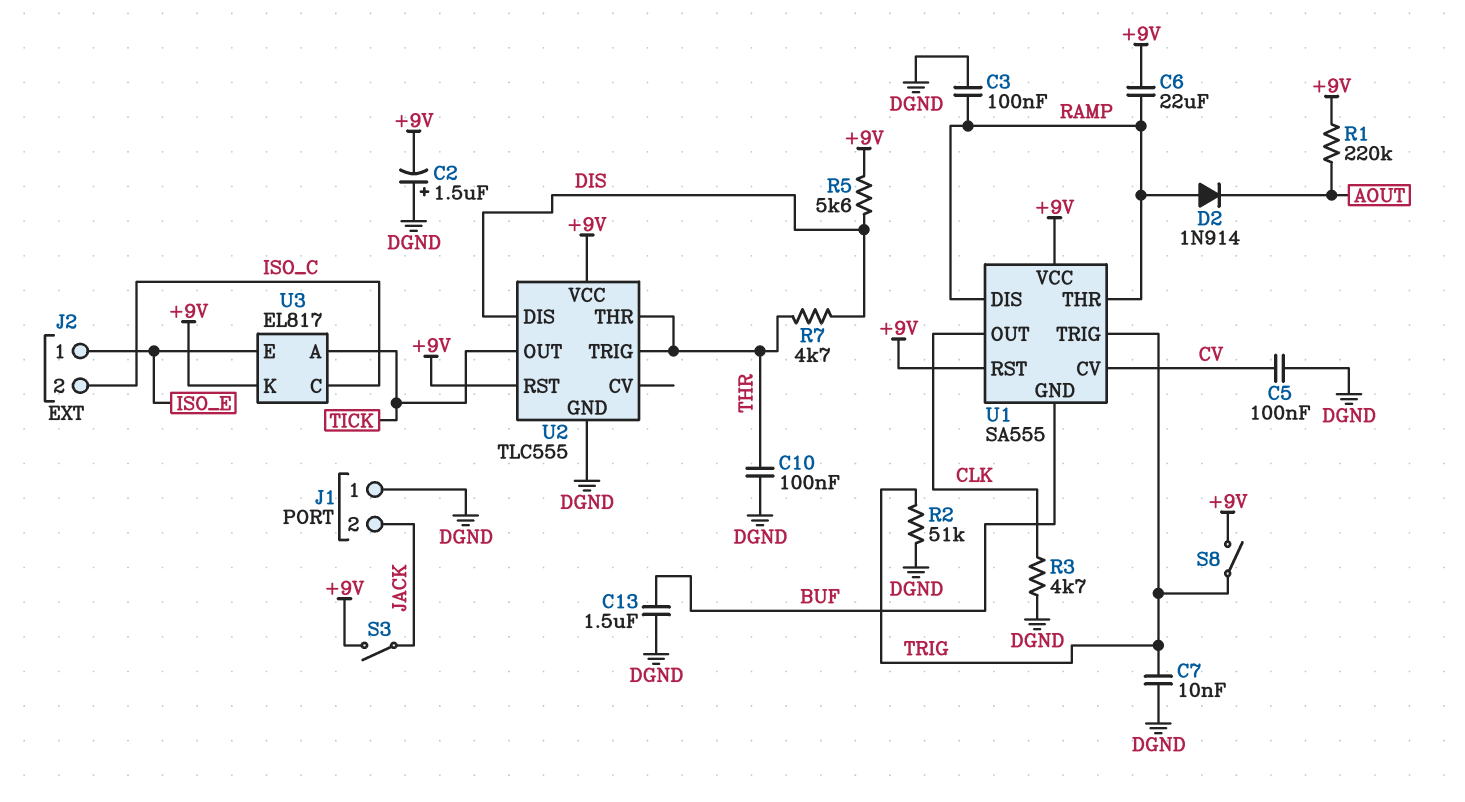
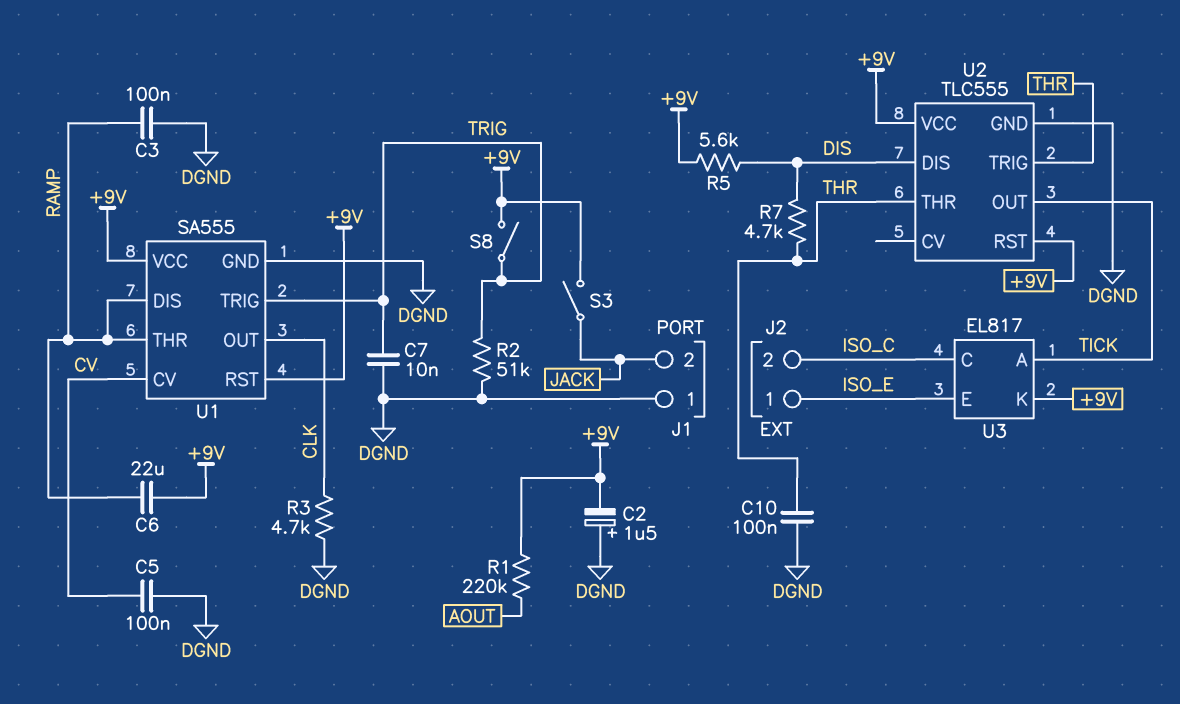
C13: 1.5uF (BUF, DGND) -> none
D2: diode 1N914 (A RAMP, K AOUT) -> none
U1 pin GND: BUF -> DGND

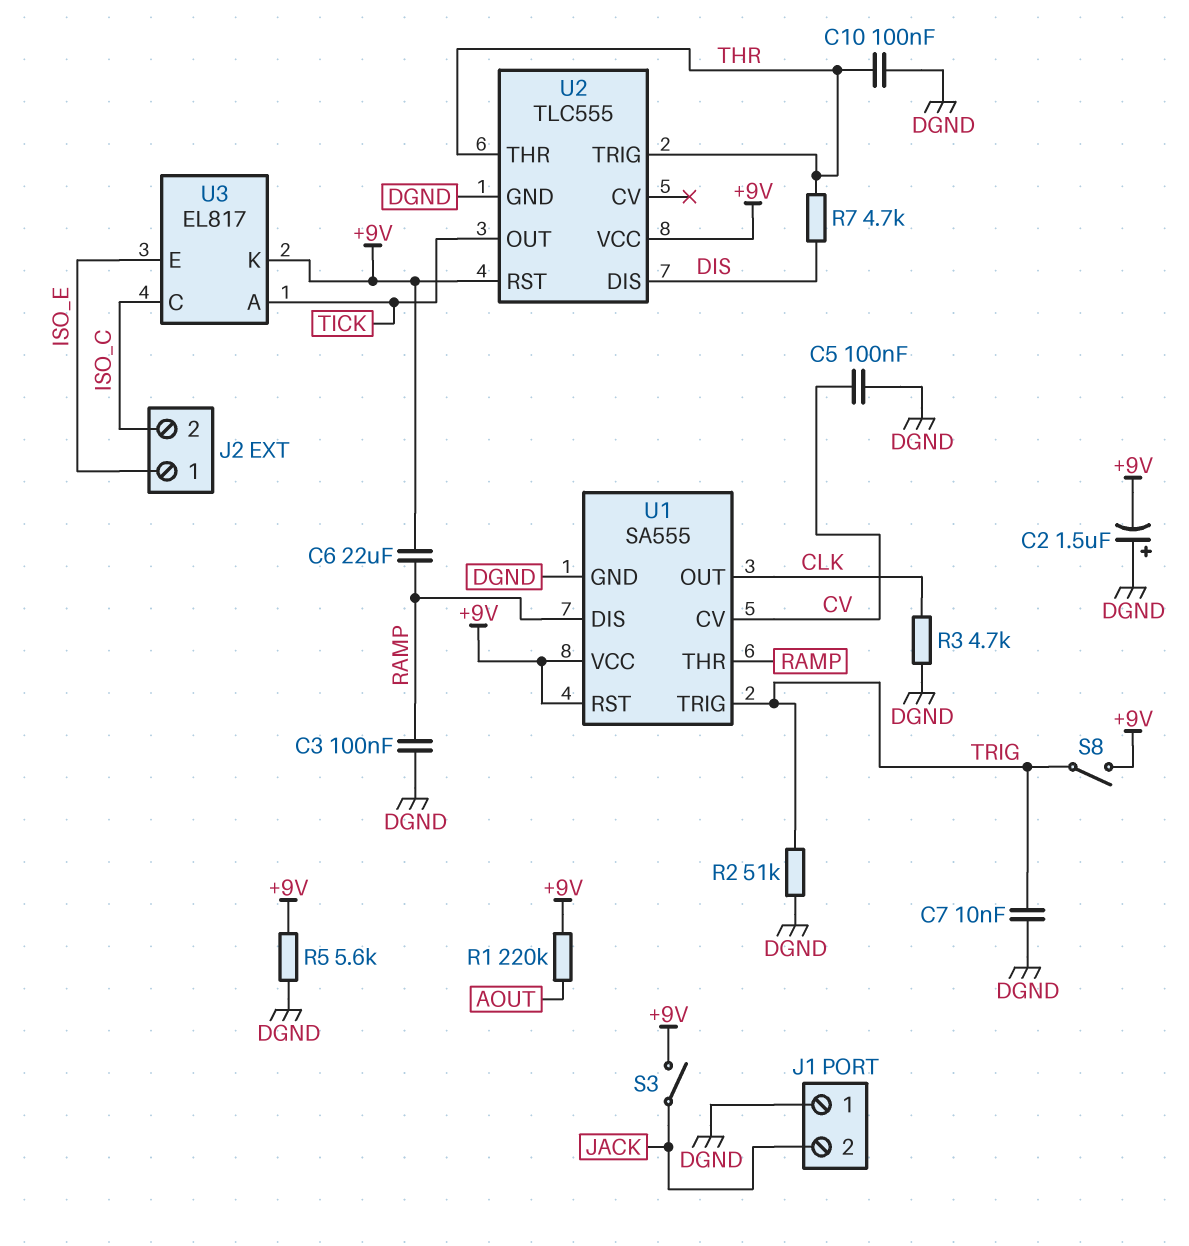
R5: 5.6k (+9V, DIS) -> 5.6k (+9V, DGND)

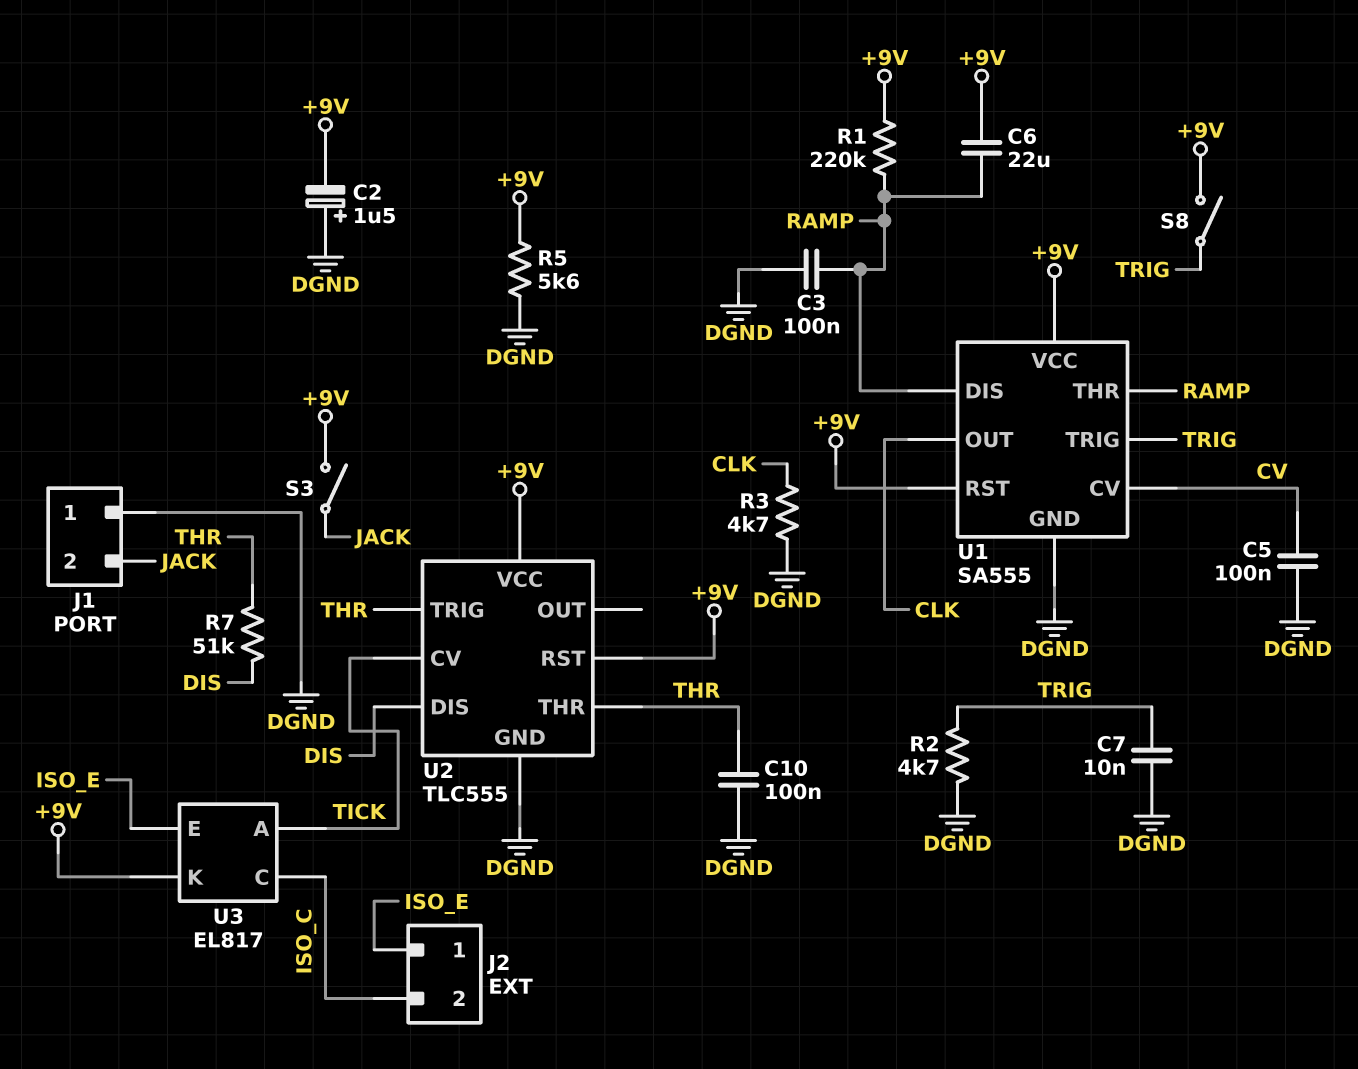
R1: 220k (+9V, AOUT) -> 220k (+9V, RAMP)
R2: 51k (DGND, TRIG) -> 4.7k (DGND, TRIG)
R7: 4.7k (DIS, THR) -> 51k (DIS, THR)
U2 pin CV: none -> TICK
U2 pin OUT: TICK -> none

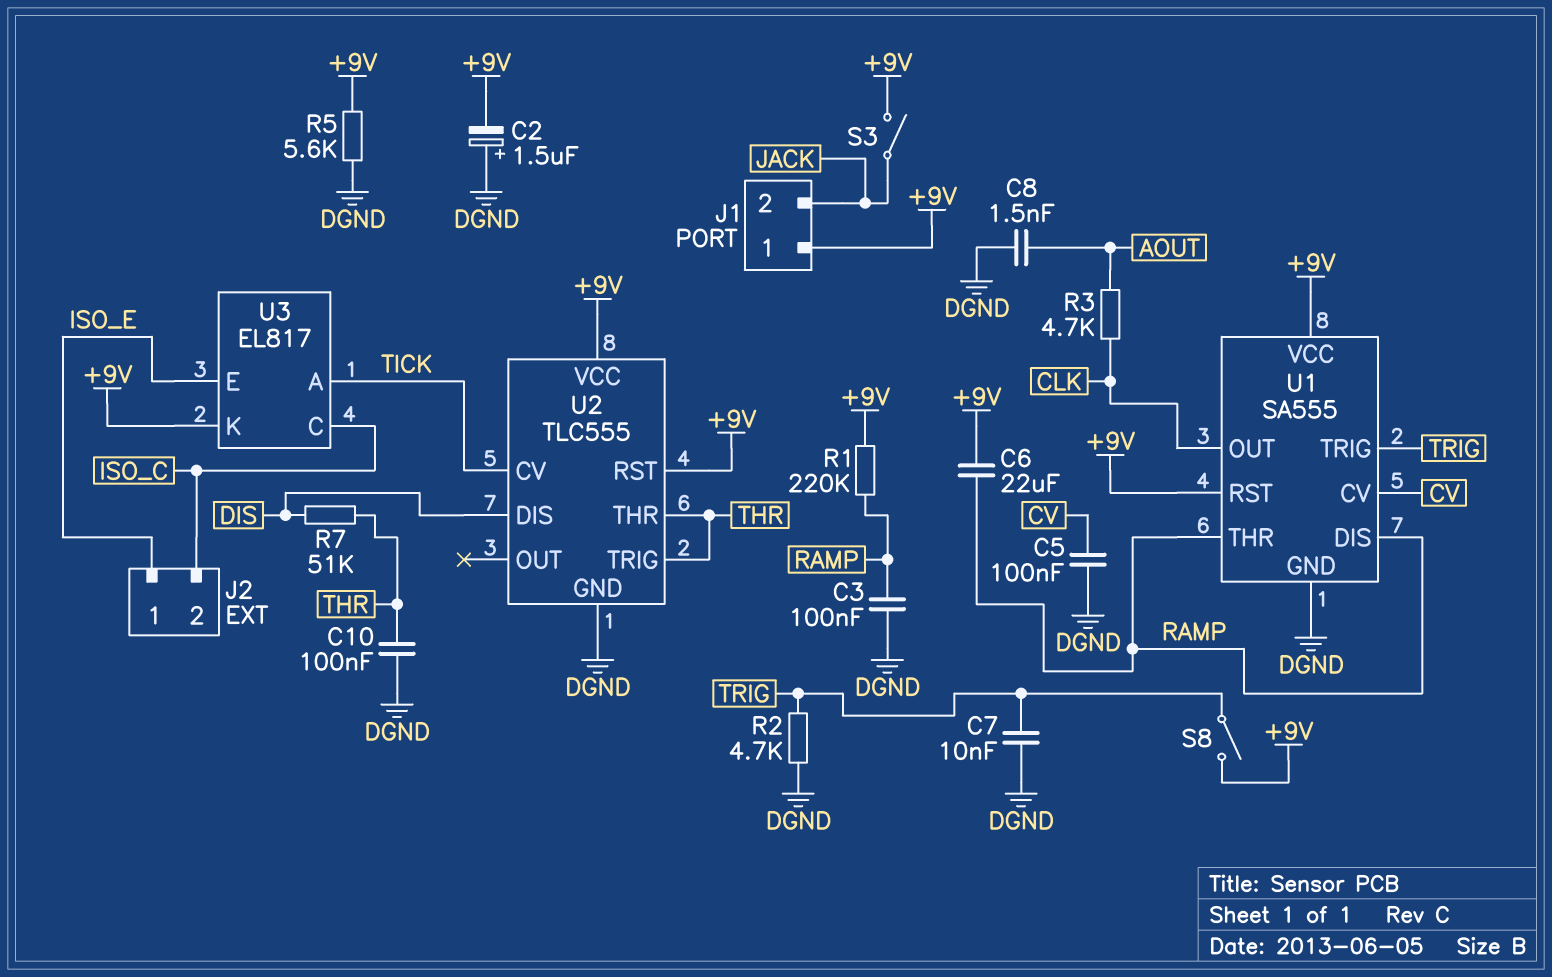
C8: none -> 1.5nF (AOUT, DGND)
J1 pin 1: DGND -> +9V
R3: 4.7k (CLK, DGND) -> 4.7k (AOUT, CLK)

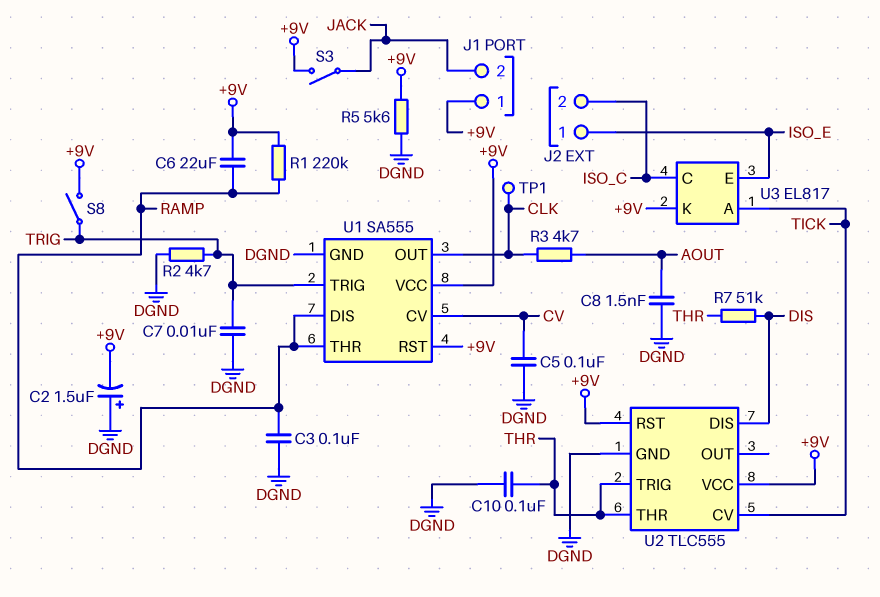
TP1: none -> test point (CLK)

